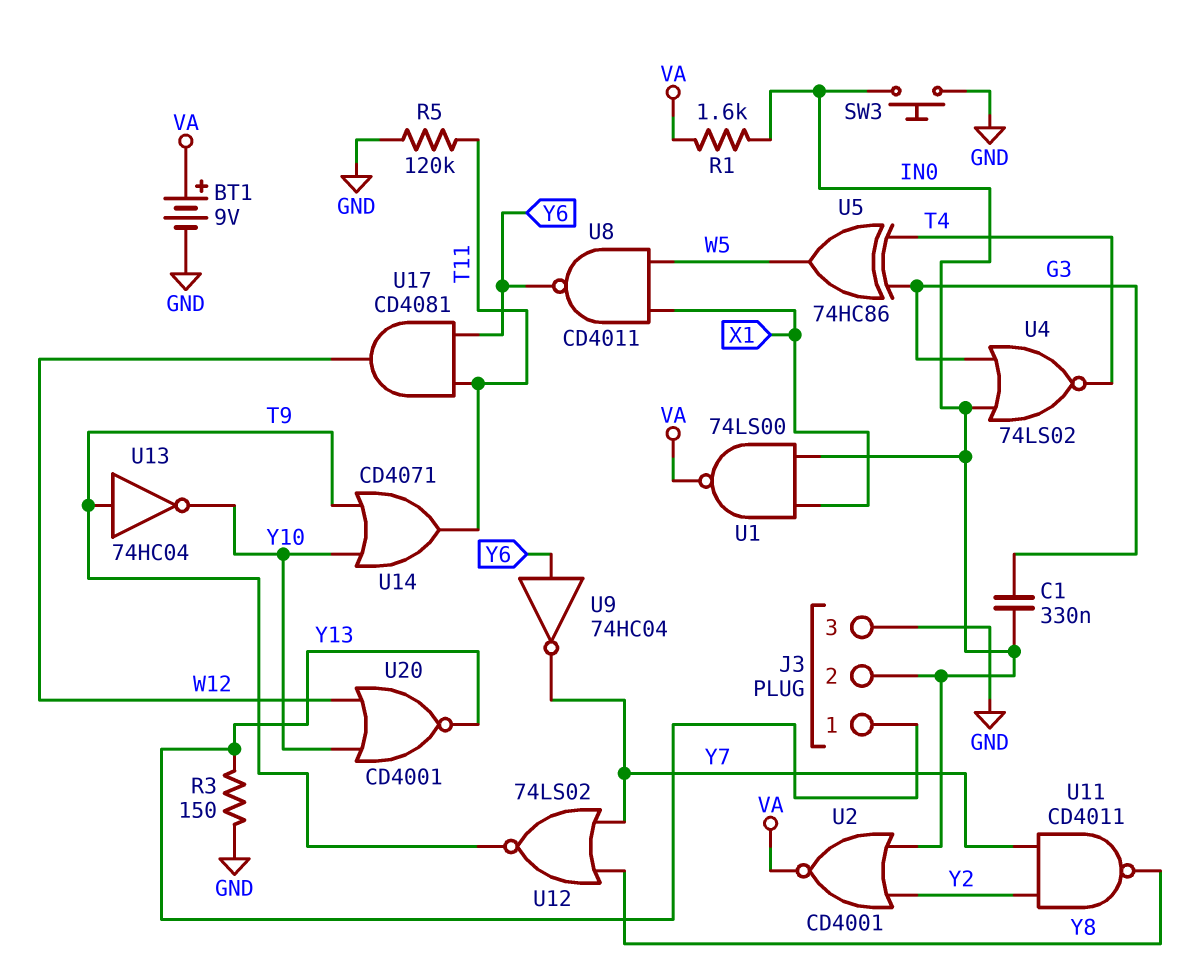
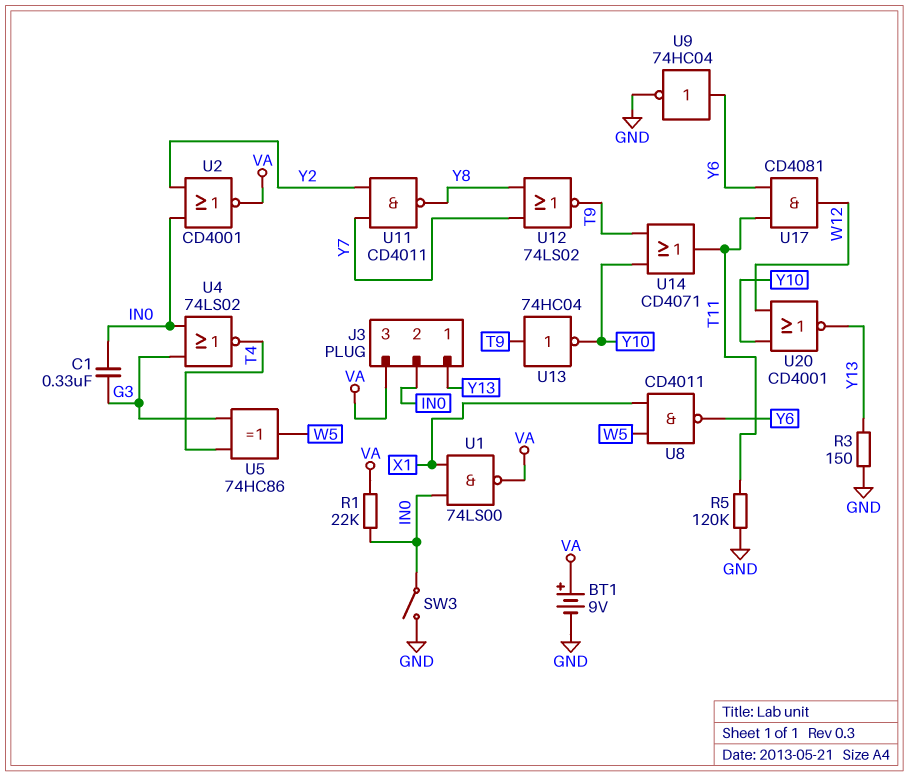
J3 pin 3: GND -> VA
R1: 1.6k (IN0, VA) -> 22k (IN0, VA)
SW3: button (GND, IN0) -> switch (GND, IN0)
U9: NOT 74HC04 (in Y6, out Y7) -> NOT 74HC04 (in Y6, out GND)

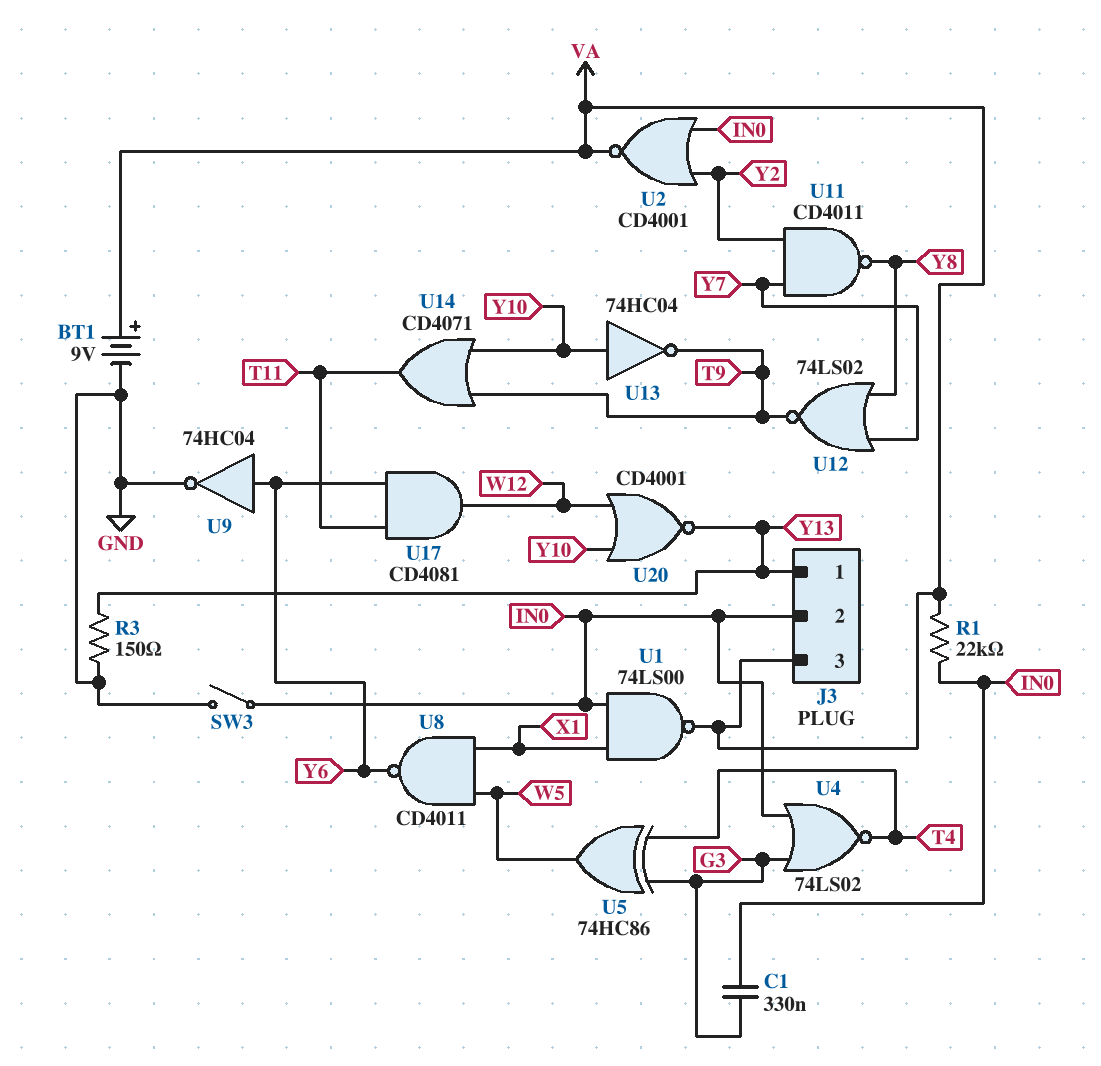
R5: 120k (GND, T11) -> none
U13: NOT 74HC04 (in T9, out Y10) -> NOT 74HC04 (in Y10, out T9)

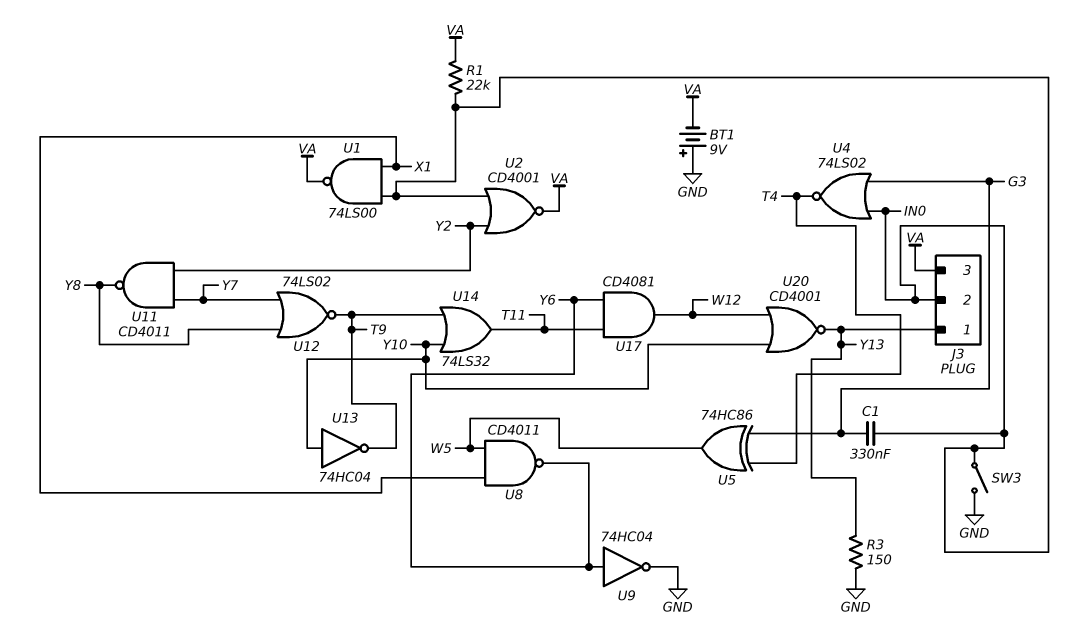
BT1: 9V (plus VA, minus GND) -> 9V (plus GND, minus VA)
U14: OR CD4071 (in T9, in Y10, out T11) -> OR 74LS32 (in T9, in Y10, out T11)

